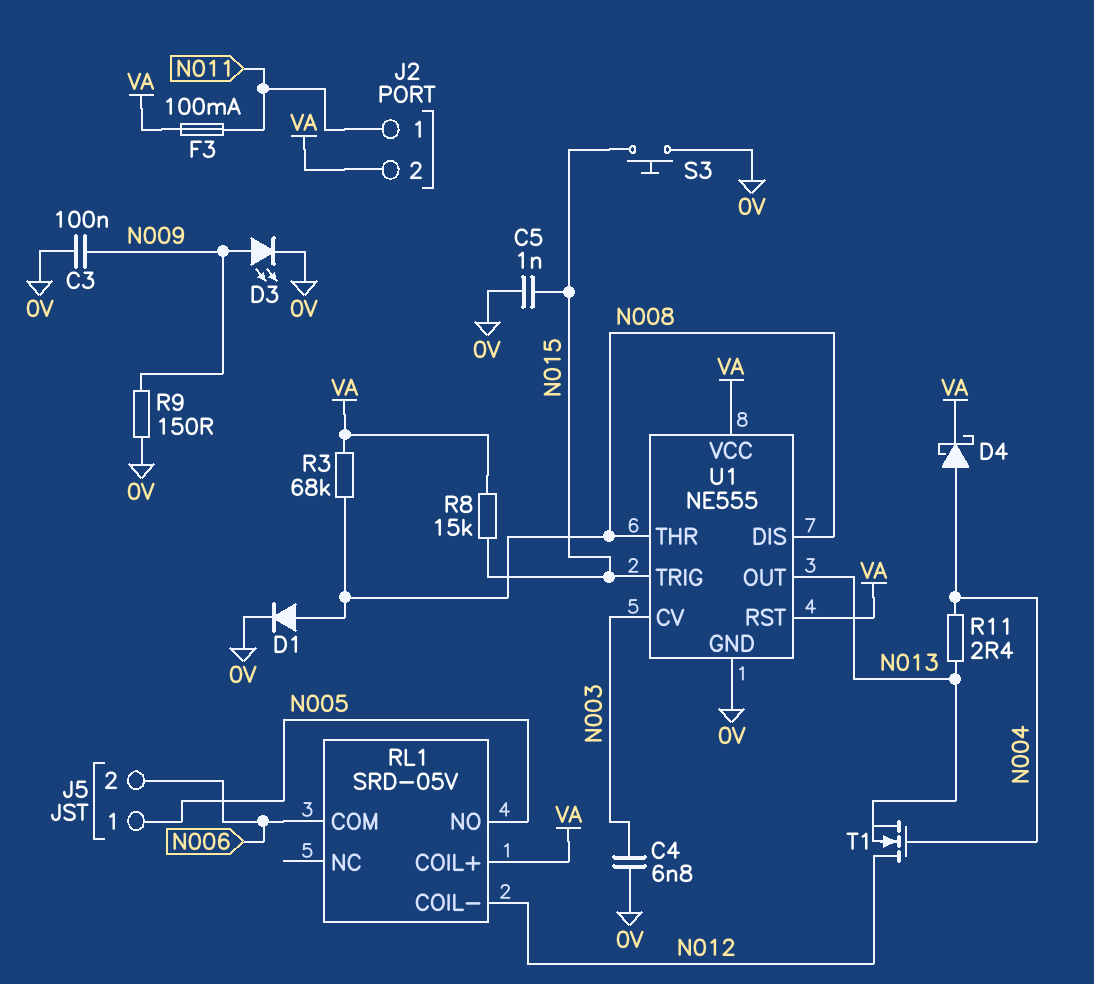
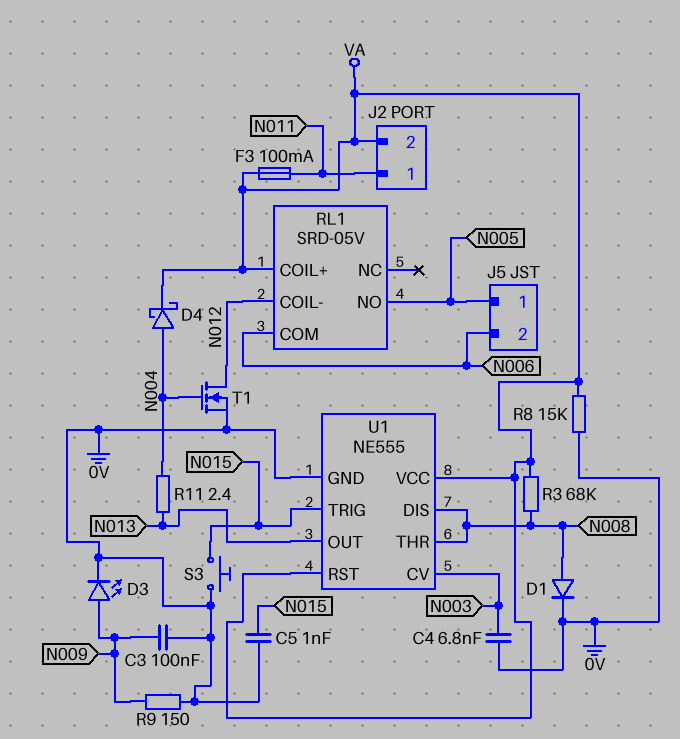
R8: 15k (N015, VA) -> 15k (0V, VA)
T1: NMOS (G N004, D N012, S N013) -> NMOS (G N004, D N012, S 0V)

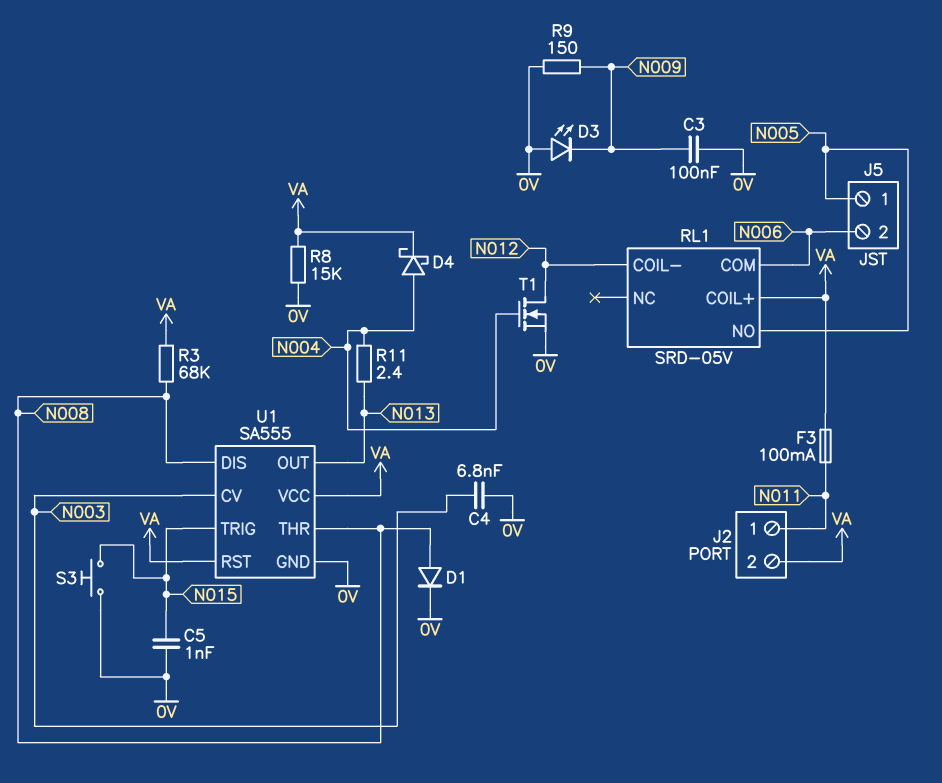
D3: LED (A N009, K 0V) -> LED (A 0V, K N009)
U1: NE555 -> SA555

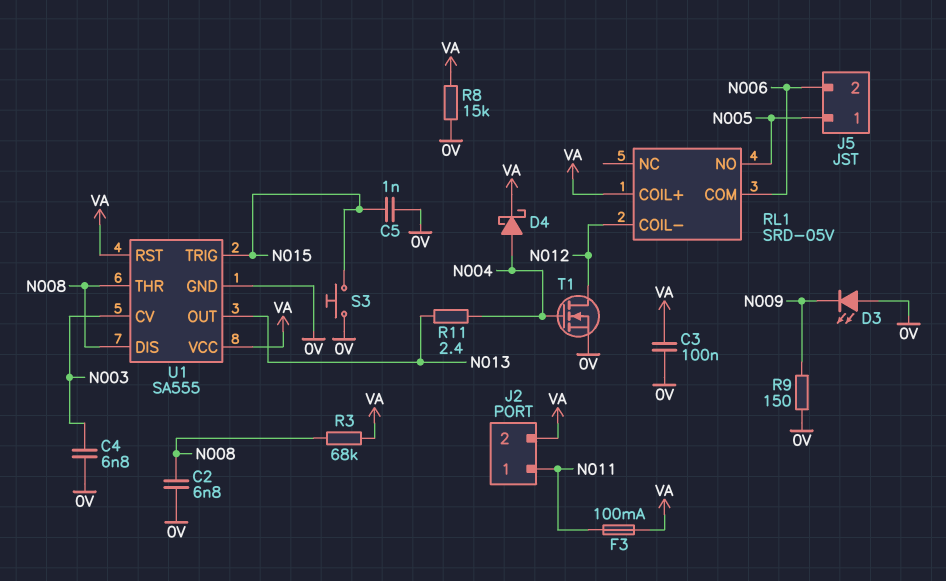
C2: none -> 6.8nF (0V, N008)
C3: 100nF (0V, N009) -> 100nF (0V, VA)
D1: diode (A N008, K 0V) -> none

